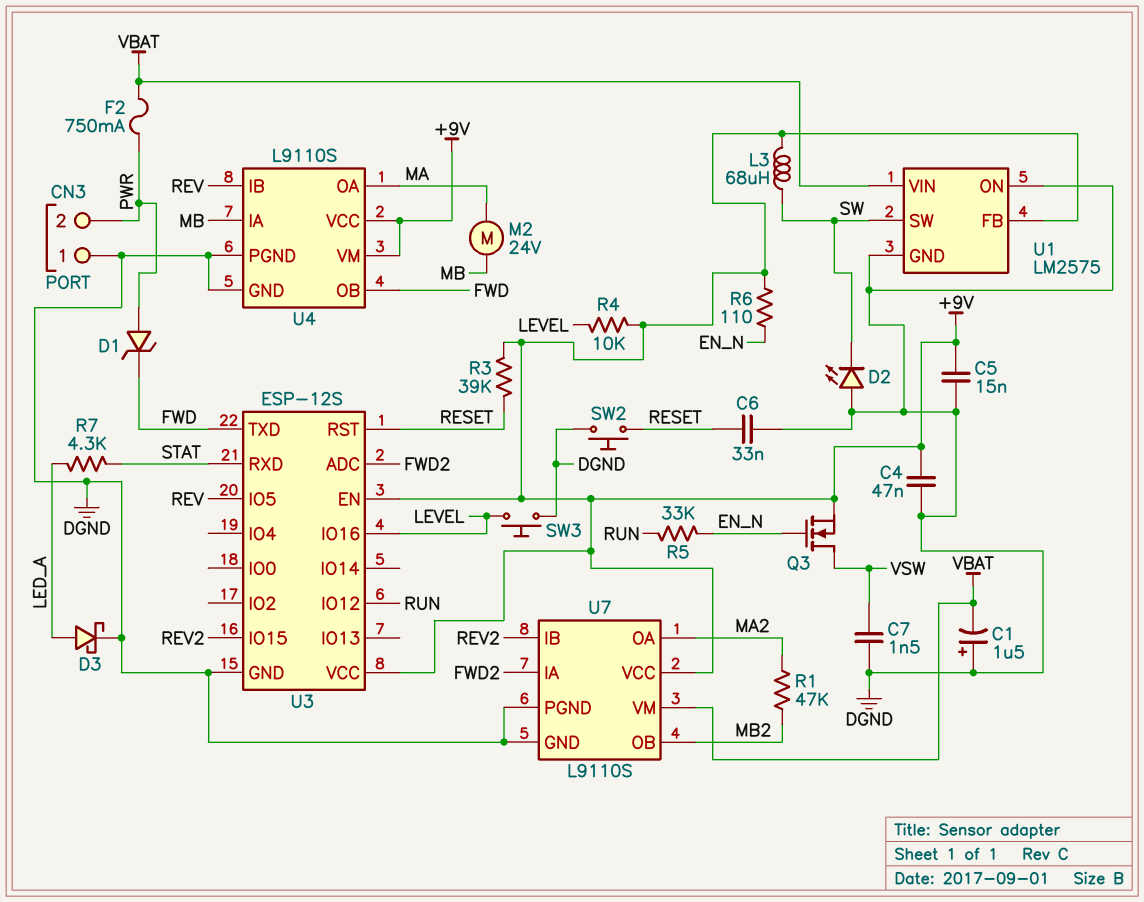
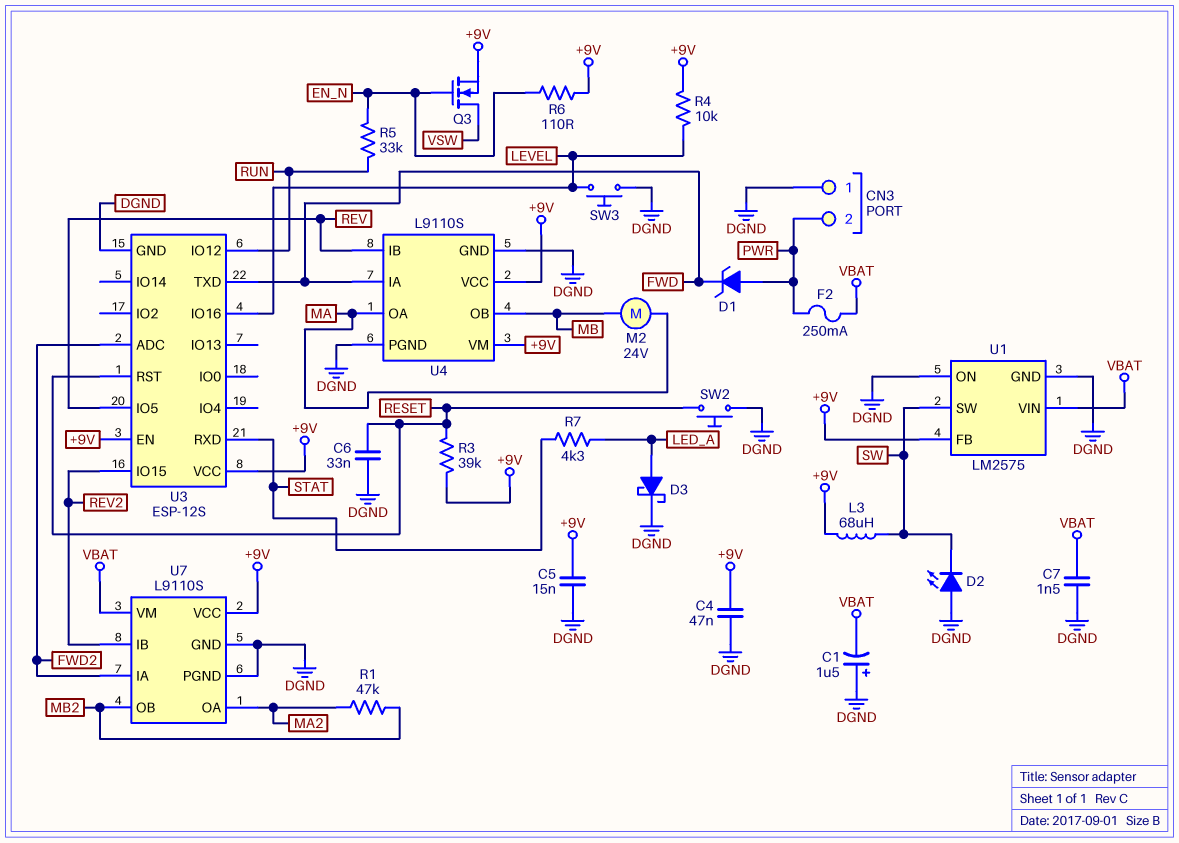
C7: 1.5nF (DGND, VSW) -> 1.5nF (DGND, VBAT)
F2: 750mA (PWR, VBAT) -> 250mA (PWR, VBAT)
U4 pin IA: MB -> FWD
U4 pin OB: FWD -> MB

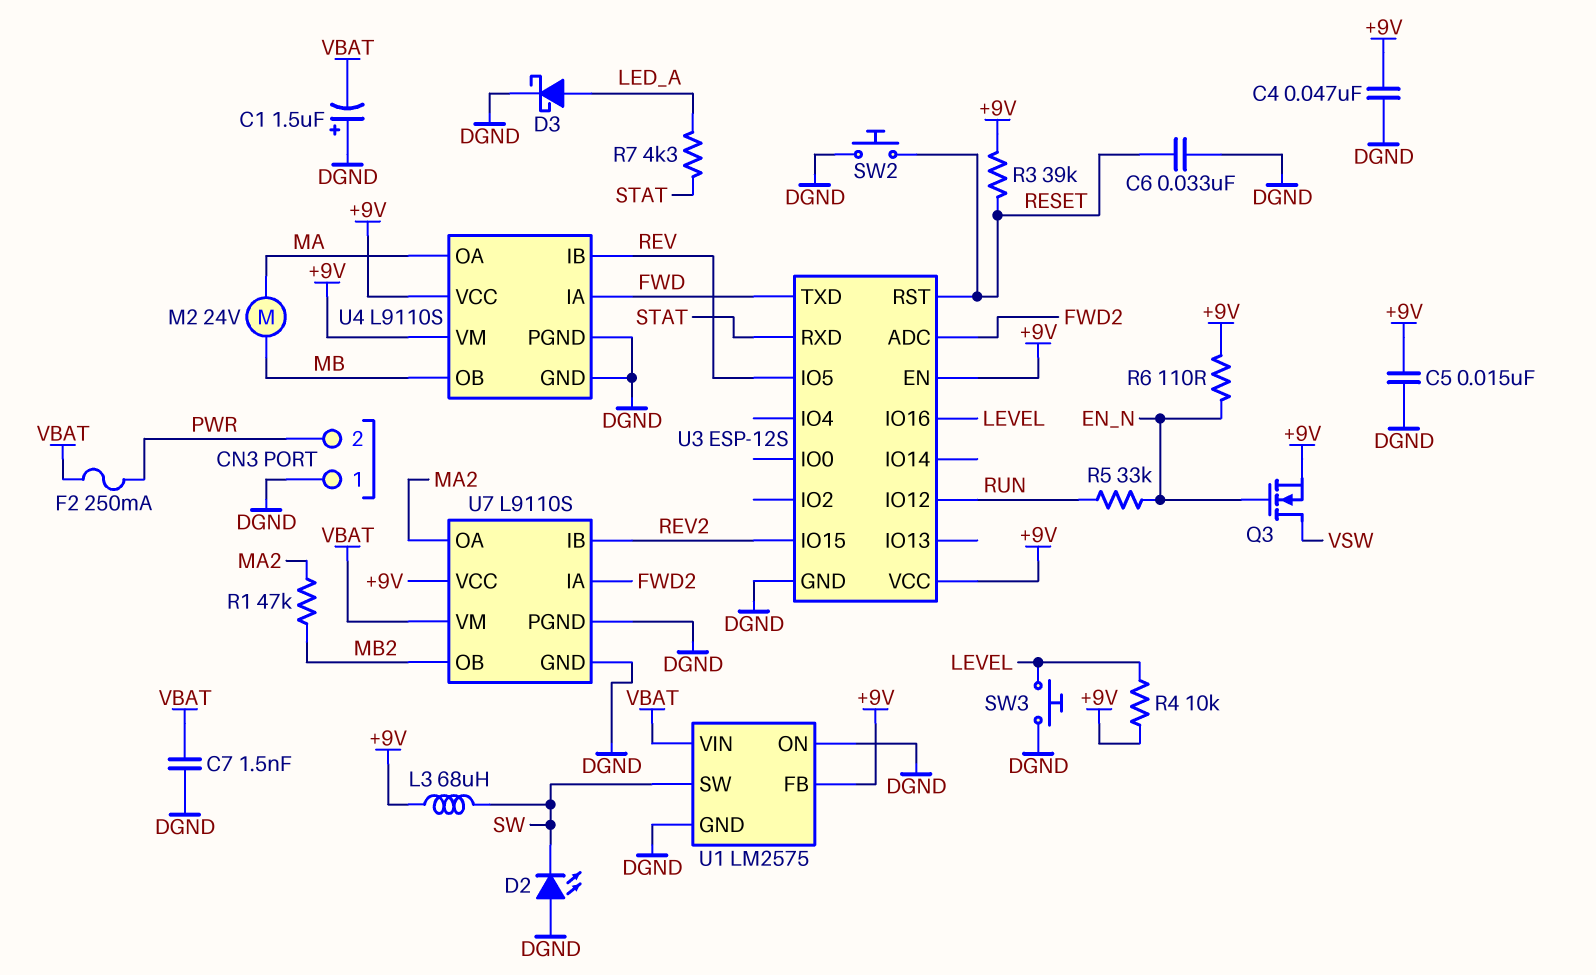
D1: zener (A PWR, K FWD) -> none

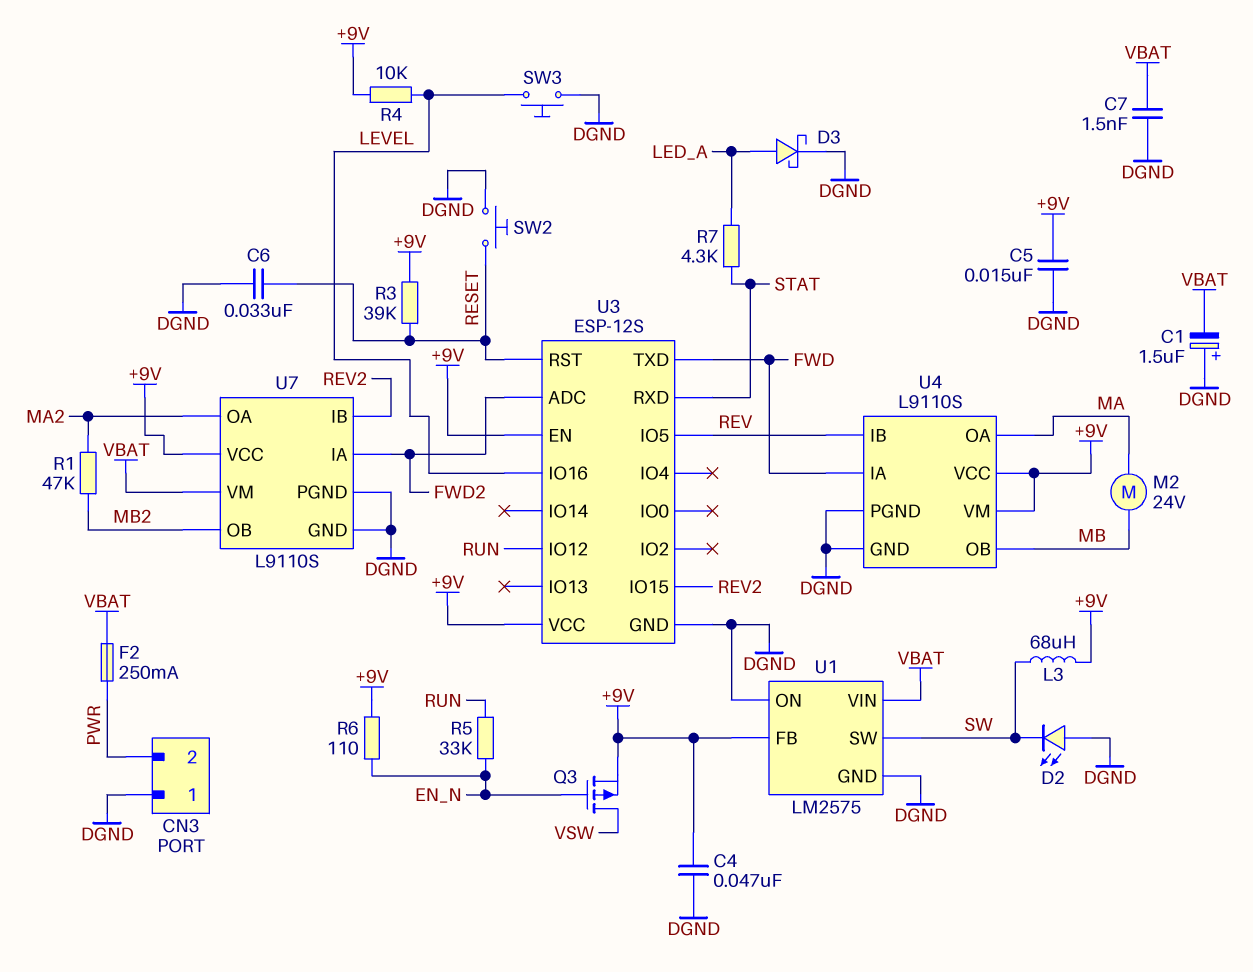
Q3: NMOS (G EN_N, D VSW, S +9V) -> PMOS (G EN_N, D VSW, S +9V)

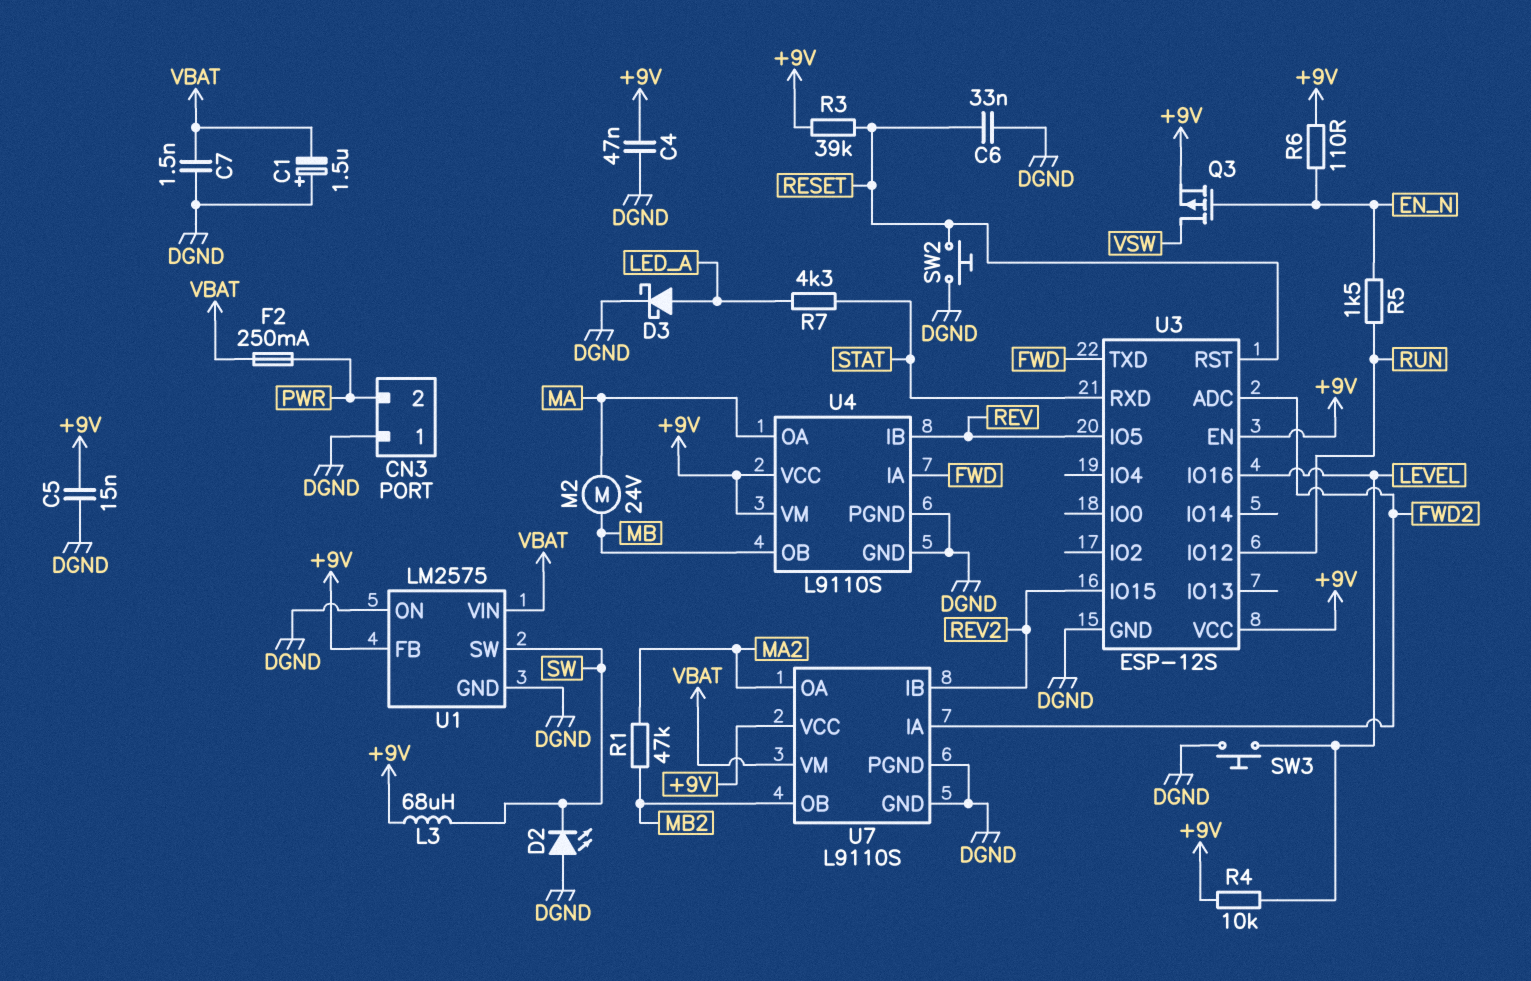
R5: 33k (EN_N, RUN) -> 1.5k (EN_N, RUN)

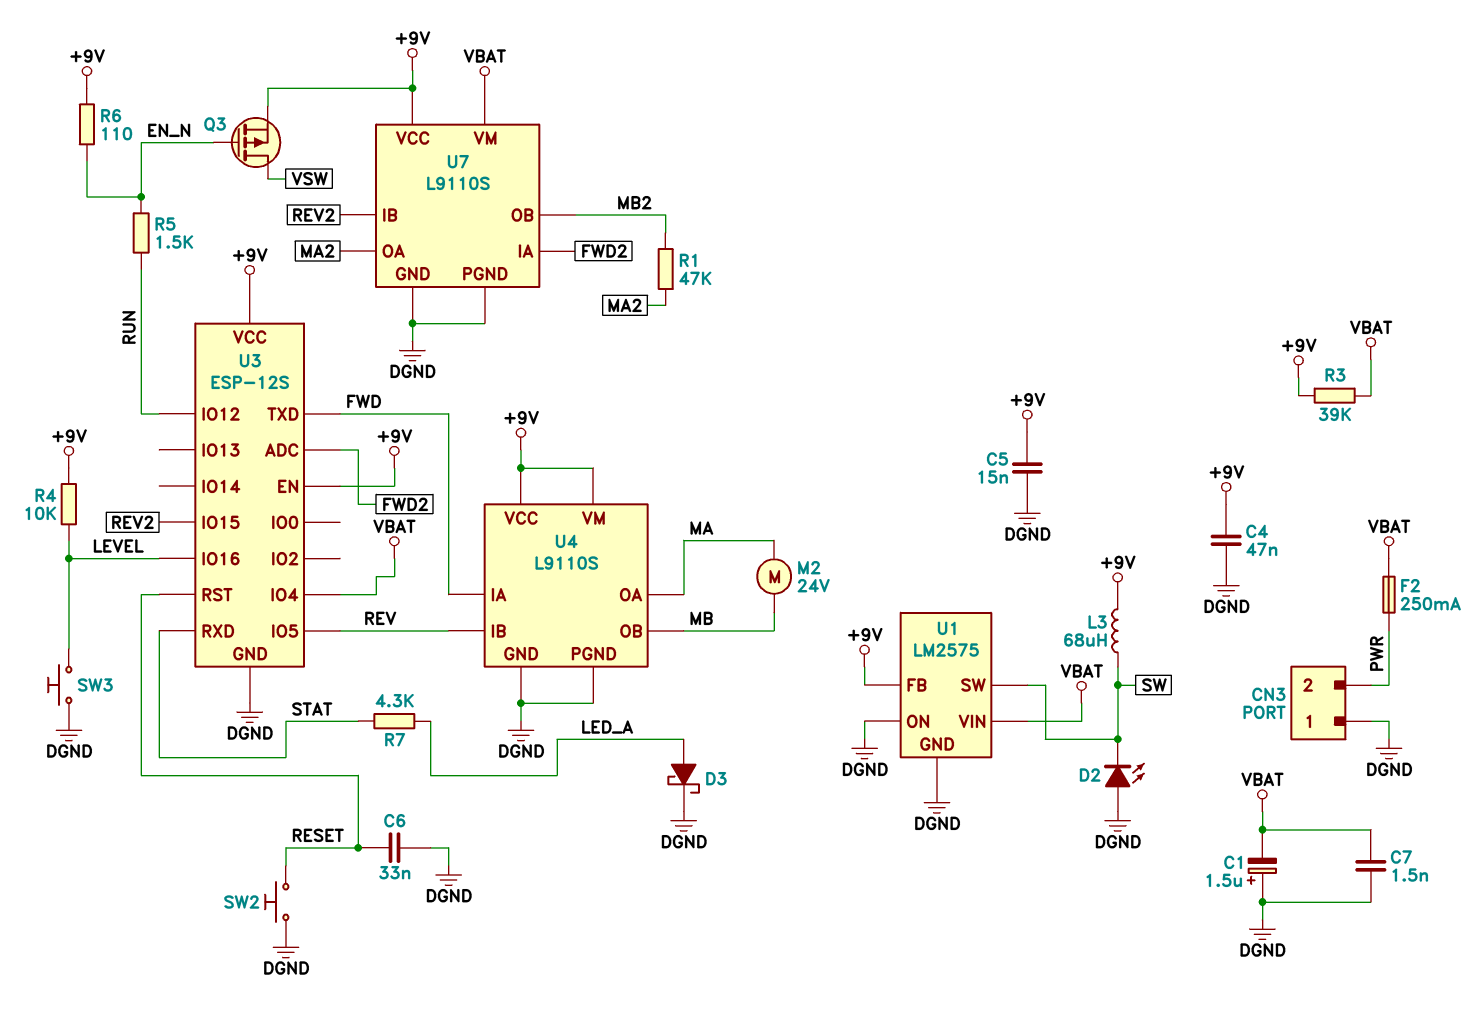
R3: 39k (+9V, RESET) -> 39k (+9V, VBAT)
U3 pin IO4: none -> VBAT

